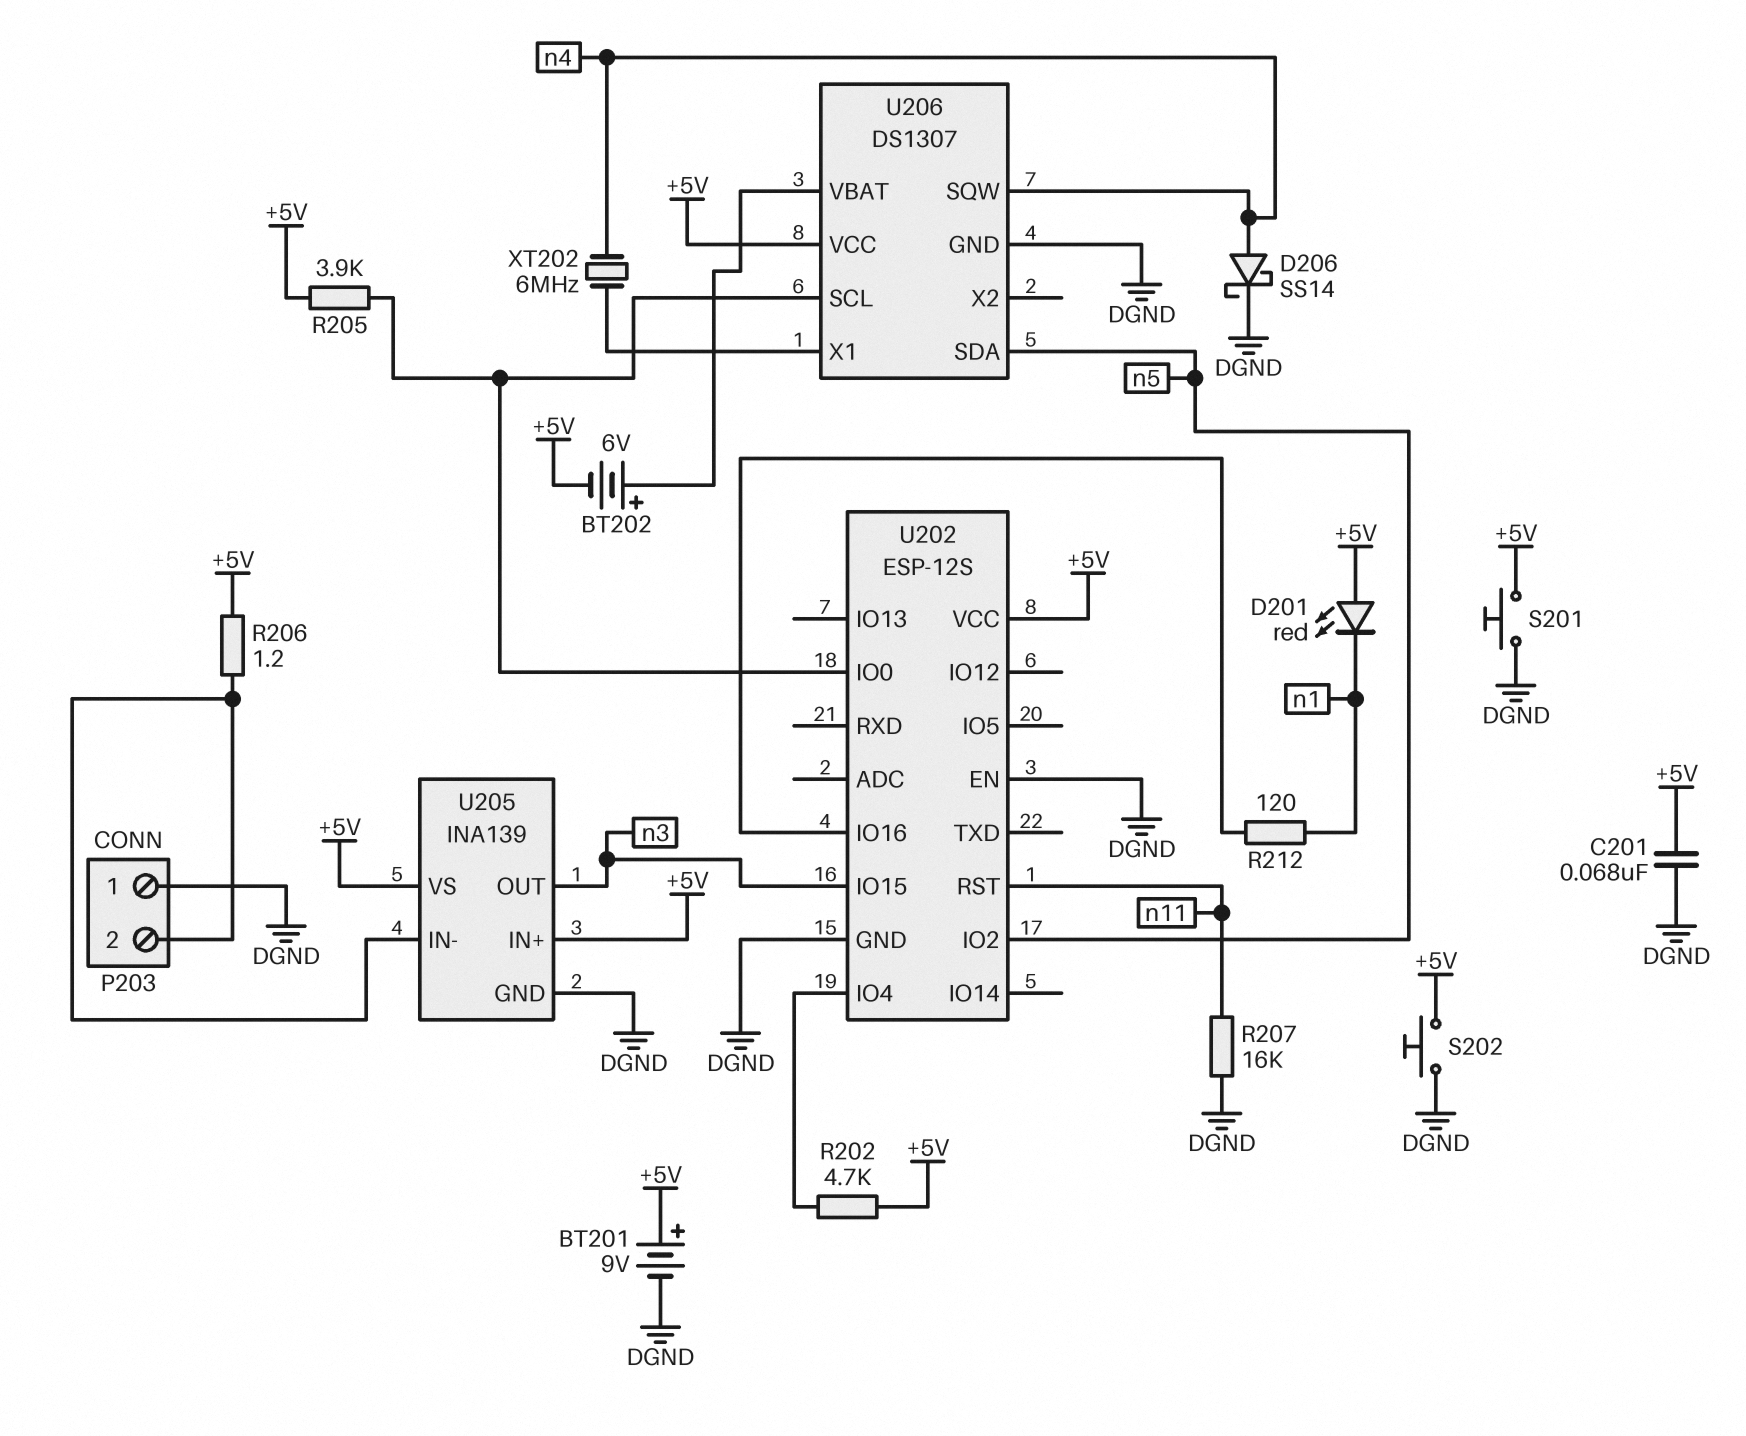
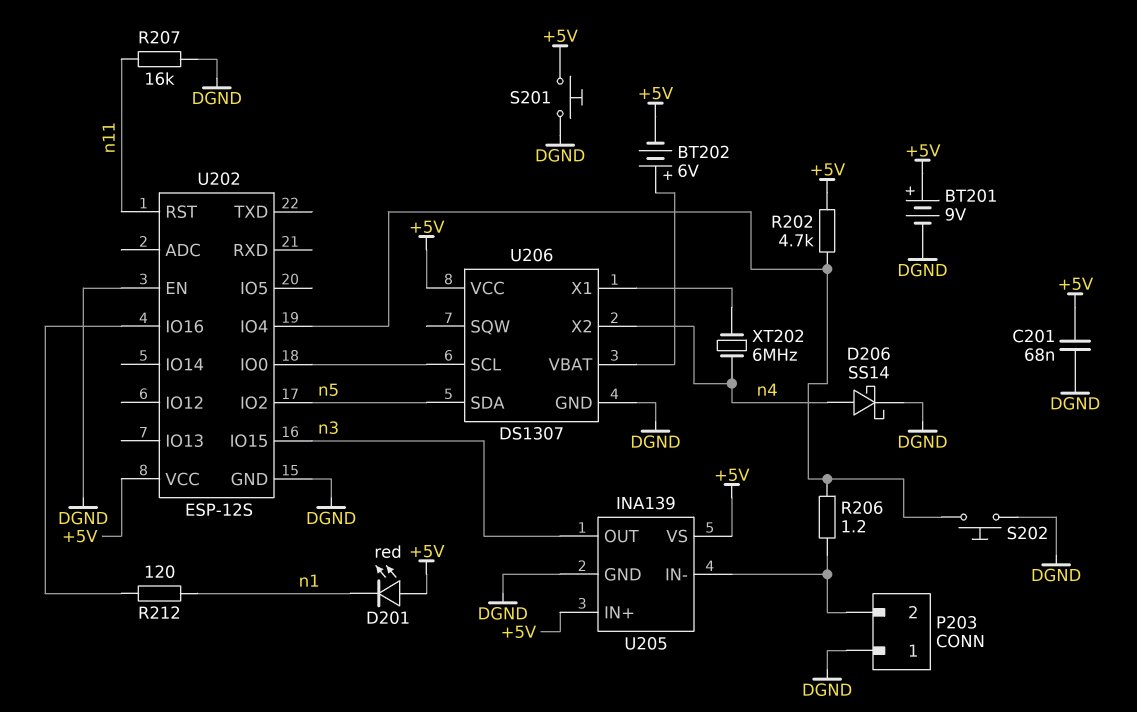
R205: 3.9k (+5V, U202/IO0) -> none
R206: 1.2 (+5V, P203/2) -> 1.2 (P203/2, U202/IO4)
S202: button (+5V, DGND) -> button (DGND, U202/IO4)
U206 pin SQW: n4 -> none
U206 pin X2: none -> n4

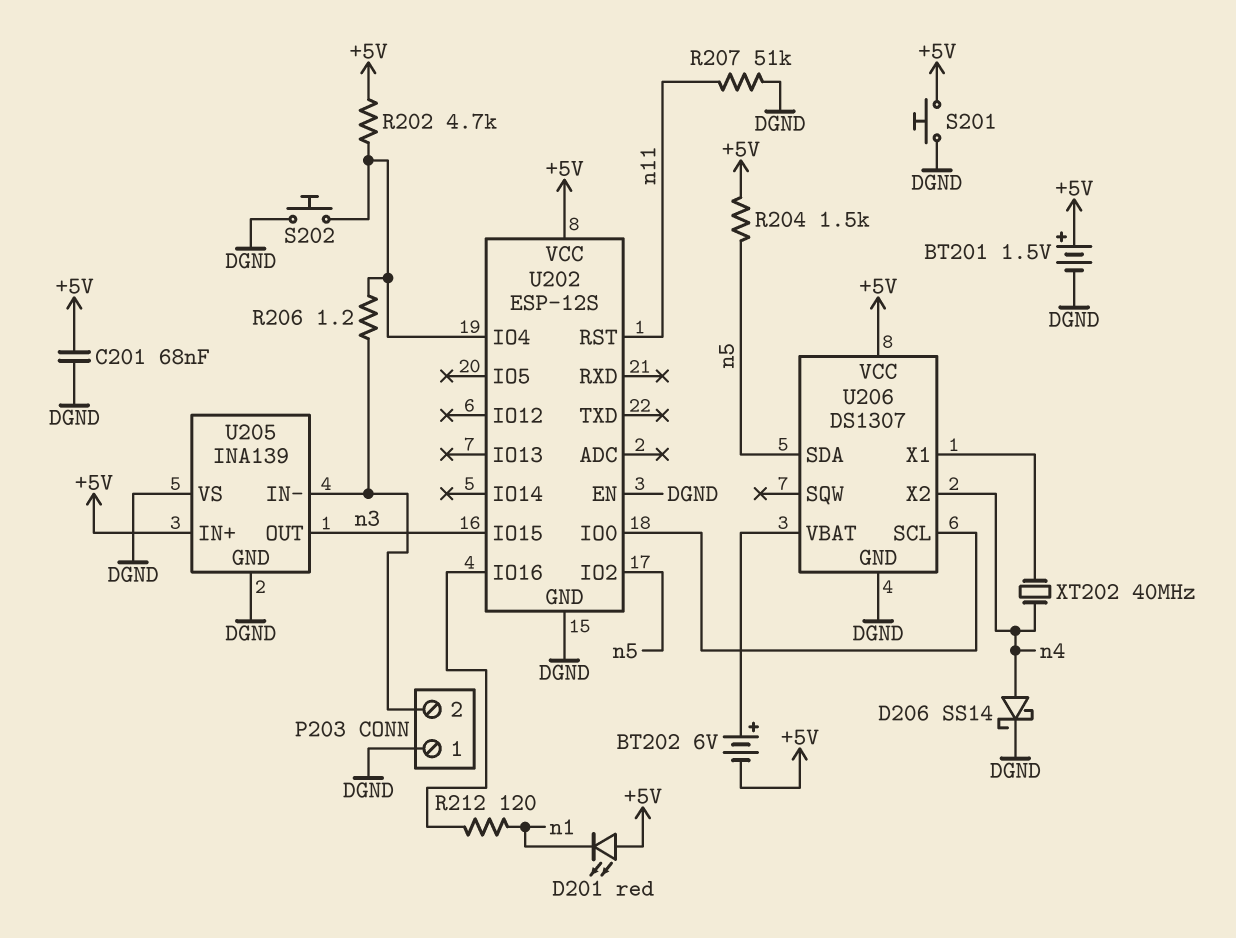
BT201: 9V (plus +5V, minus DGND) -> 1.5V (plus +5V, minus DGND)
R204: none -> 1.5k (+5V, n5)
R207: 16k (DGND, n11) -> 51k (DGND, n11)
U205 pin VS: +5V -> DGND
XT202: 6MHz (U206/X1, n4) -> 40MHz (U206/X1, n4)

